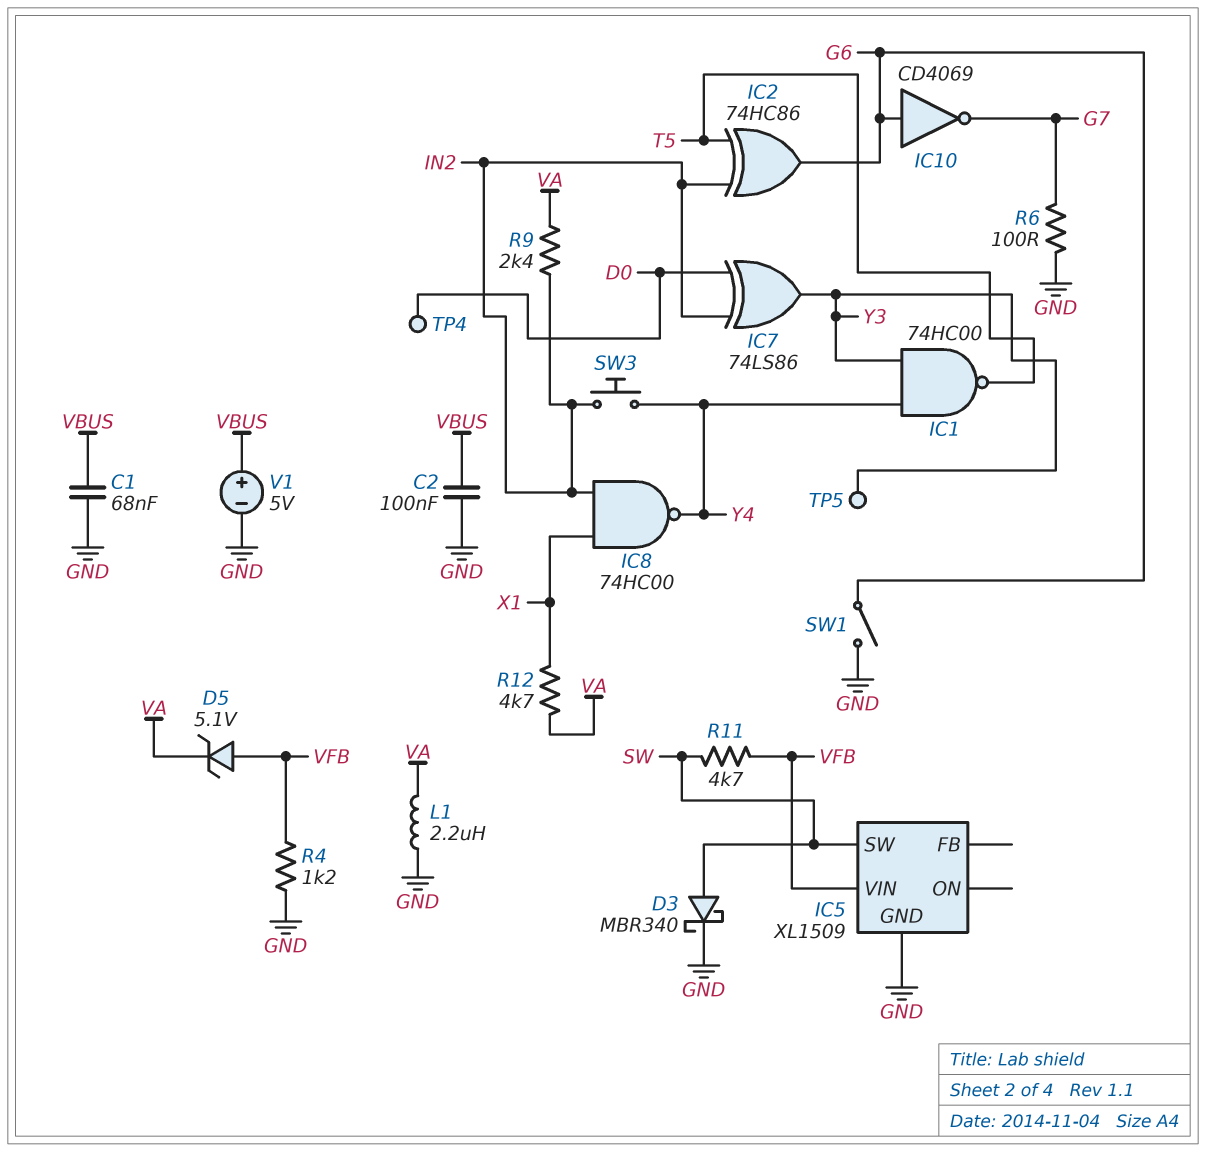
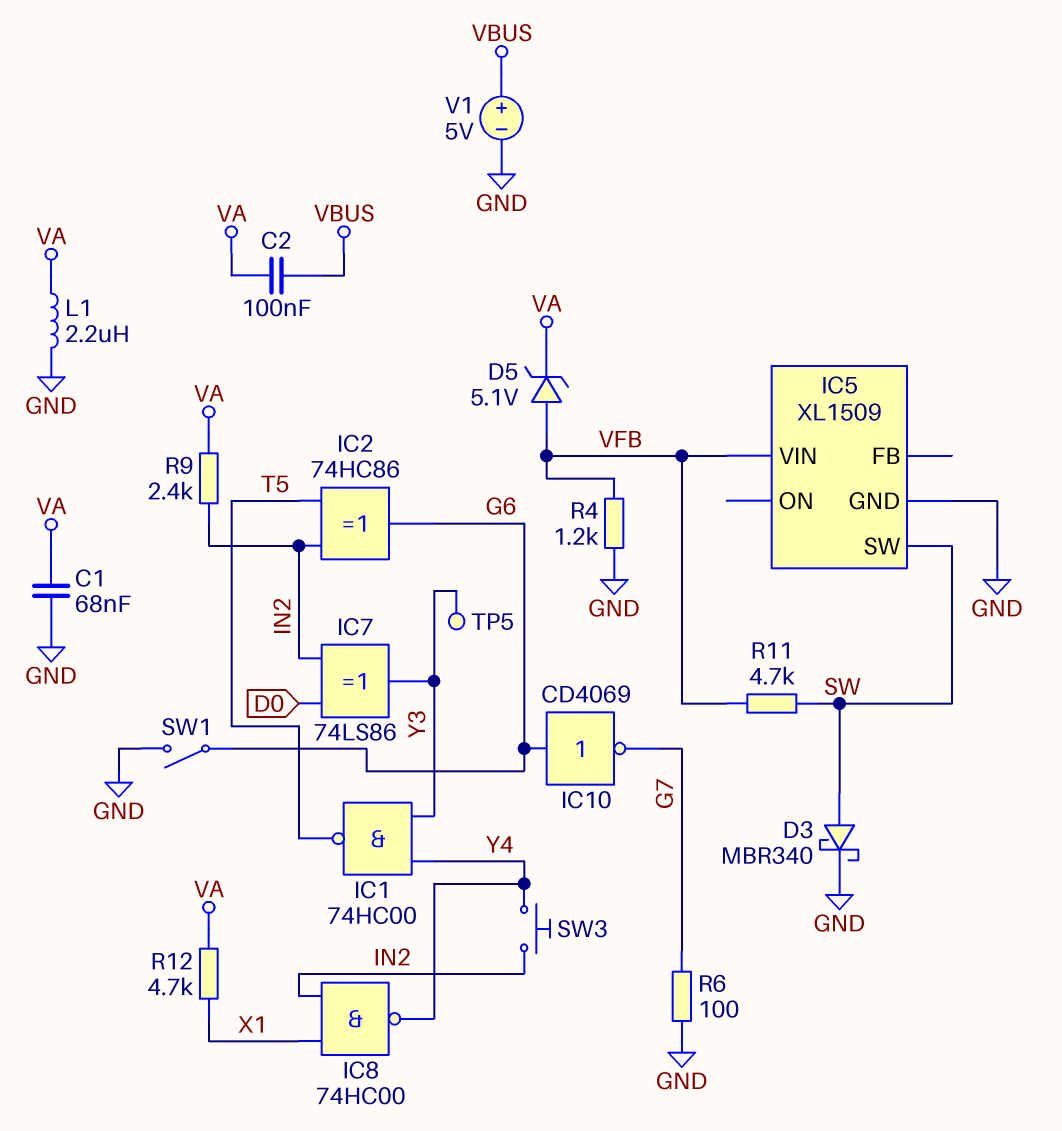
C1: 68nF (GND, VBUS) -> 68nF (GND, VA)
C2: 100nF (GND, VBUS) -> 100nF (VA, VBUS)
TP4: test point (D0) -> none

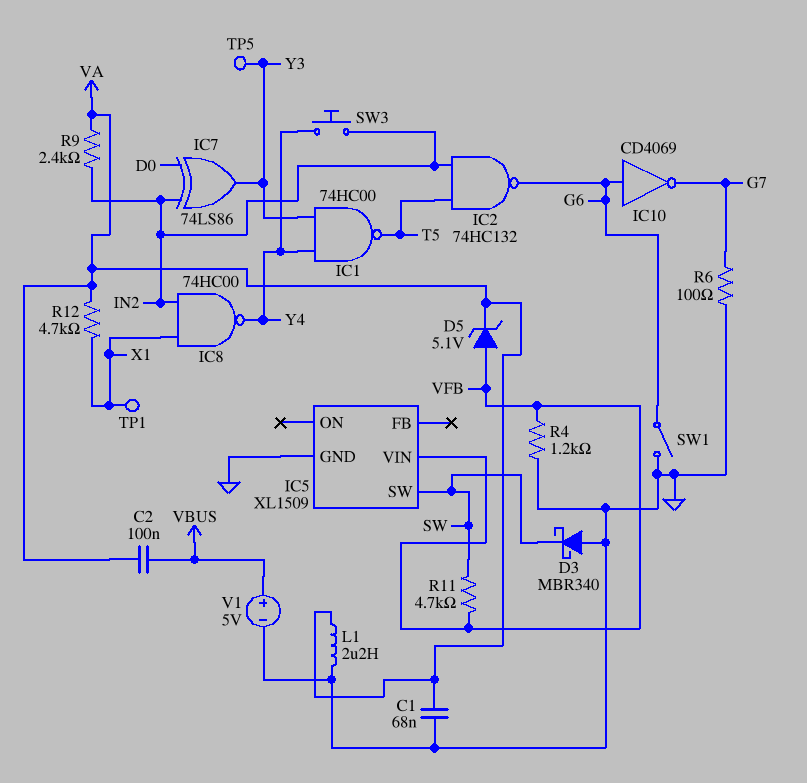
D3: schottky MBR340 (A SW, K GND) -> schottky MBR340 (A GND, K SW)
IC2: XOR 74HC86 (in IN2, in T5, out G6) -> NAND 74HC132 (in IN2, in T5, out G6)
TP1: none -> test point (X1)

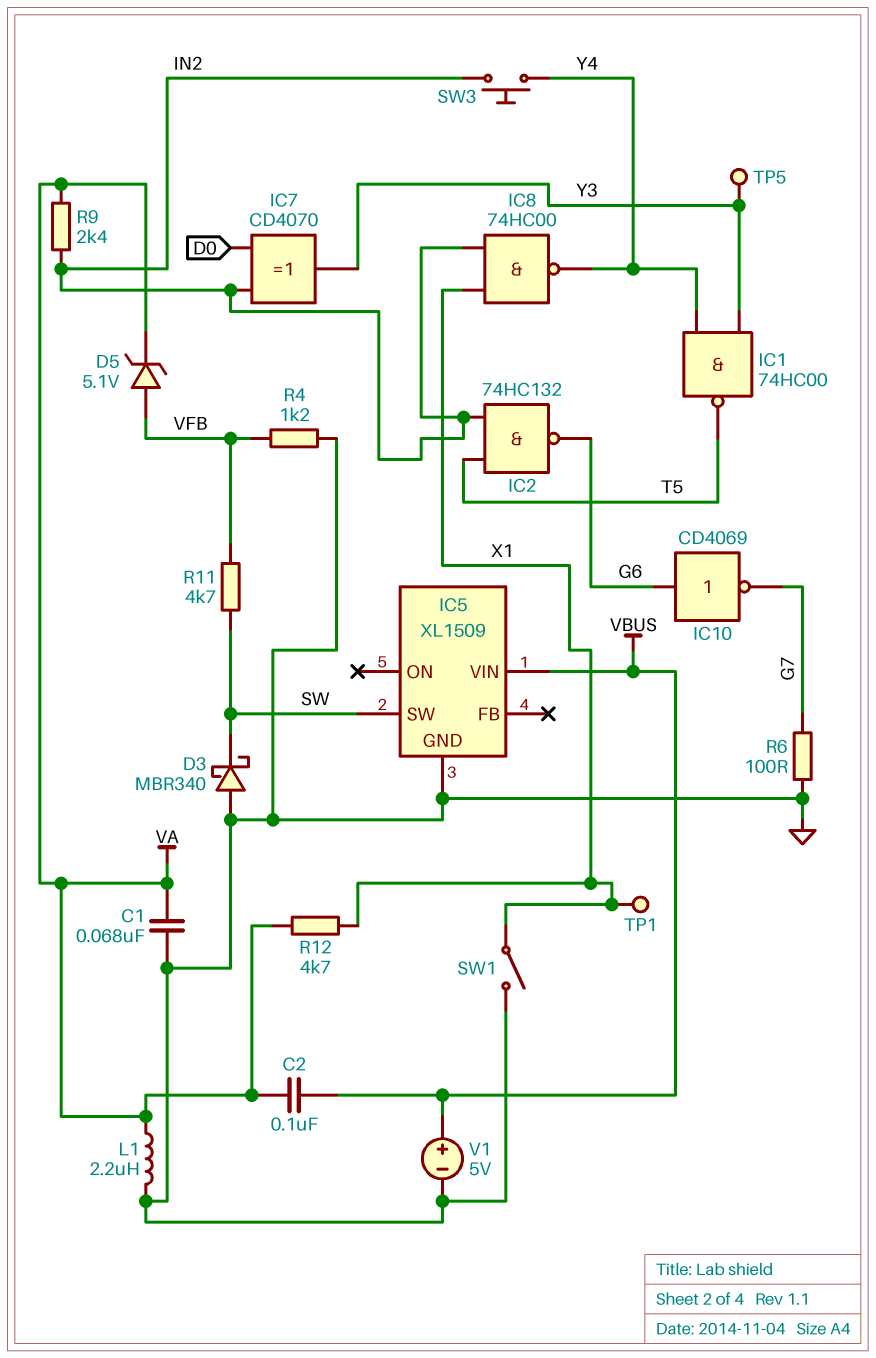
IC5 pin VIN: VFB -> VBUS
IC7: XOR 74LS86 (in D0, in IN2, out Y3) -> XOR CD4070 (in D0, in IN2, out Y3)
SW1: switch (G6, GND) -> switch (GND, X1)

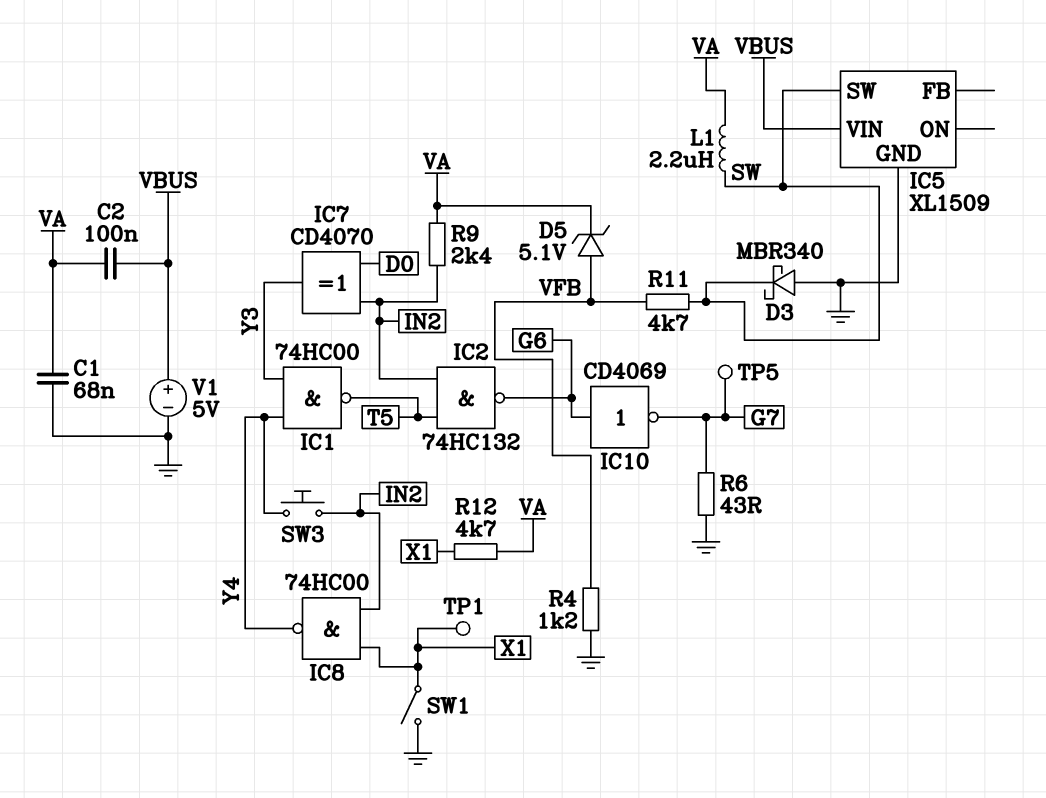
L1: 2.2uH (GND, VA) -> 2.2uH (SW, VA)
R6: 100 (G7, GND) -> 43 (G7, GND)
TP5: test point (Y3) -> test point (G7)

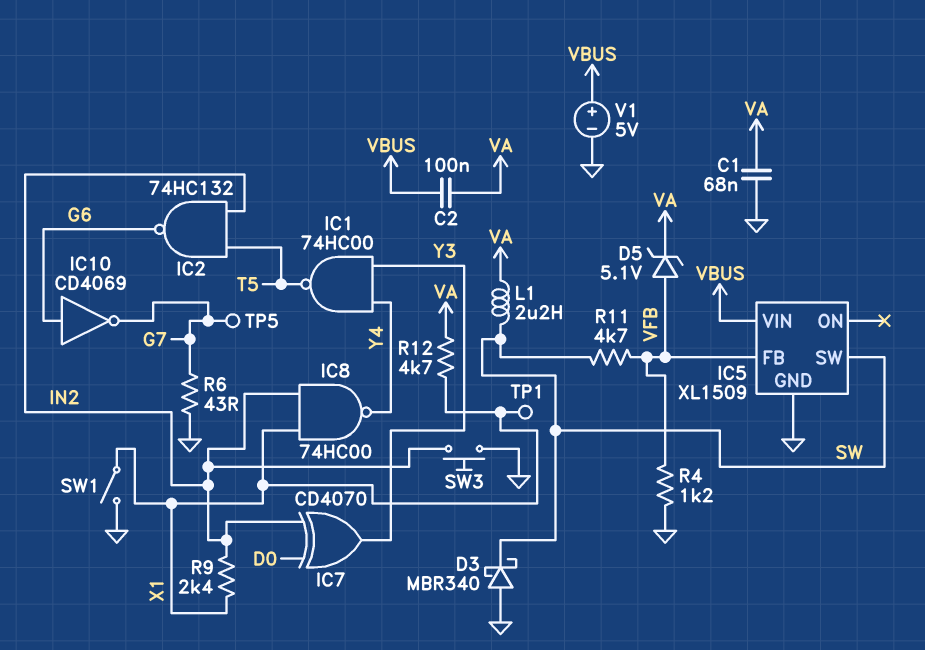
IC5 pin FB: none -> VFB
R9: 2.4k (IN2, VA) -> 2.4k (IN2, X1)
SW3: button (IN2, Y4) -> button (GND, IN2)

